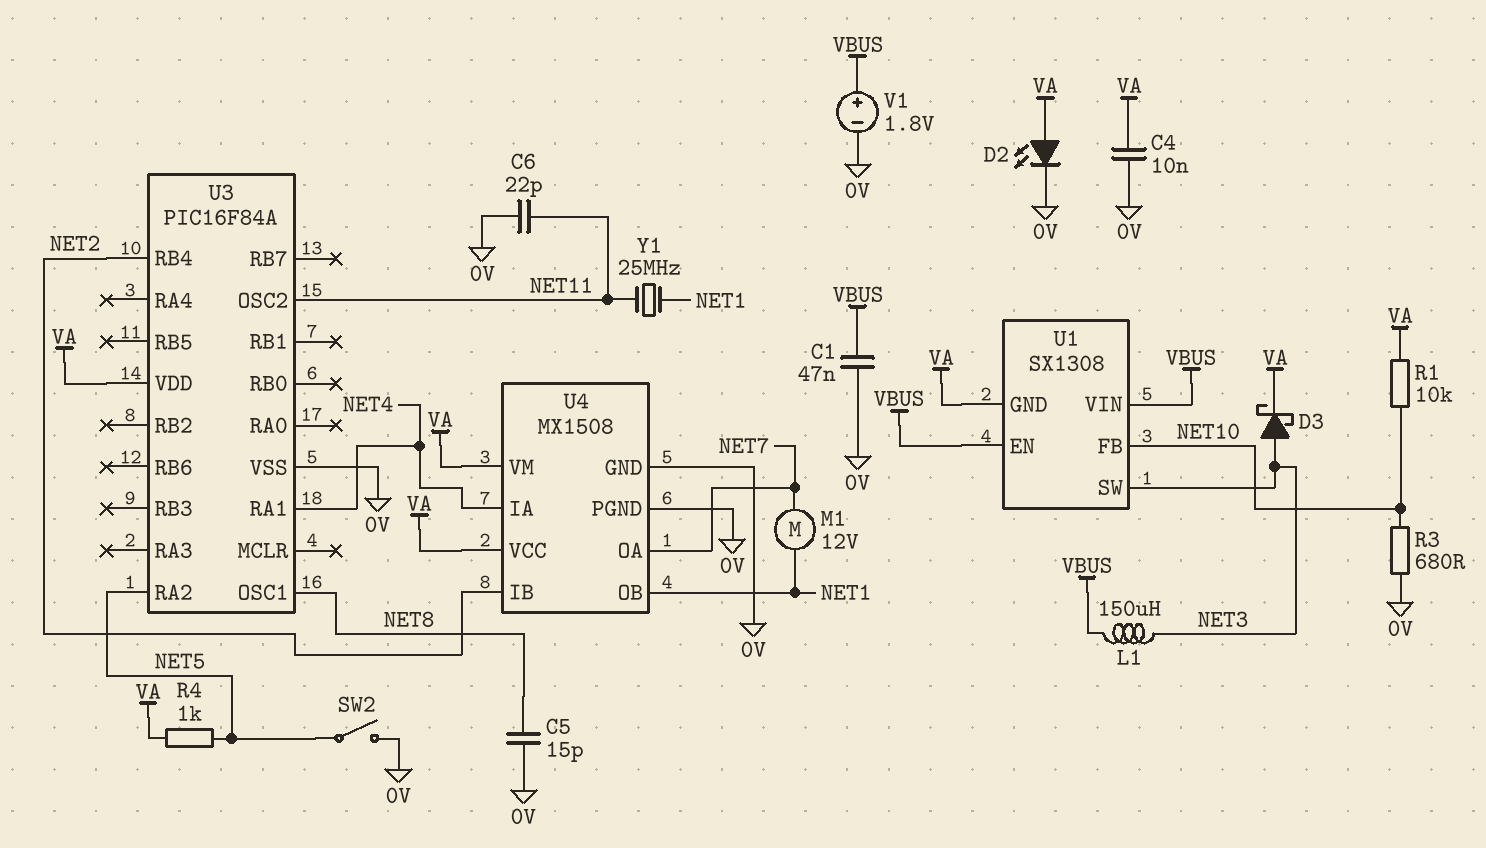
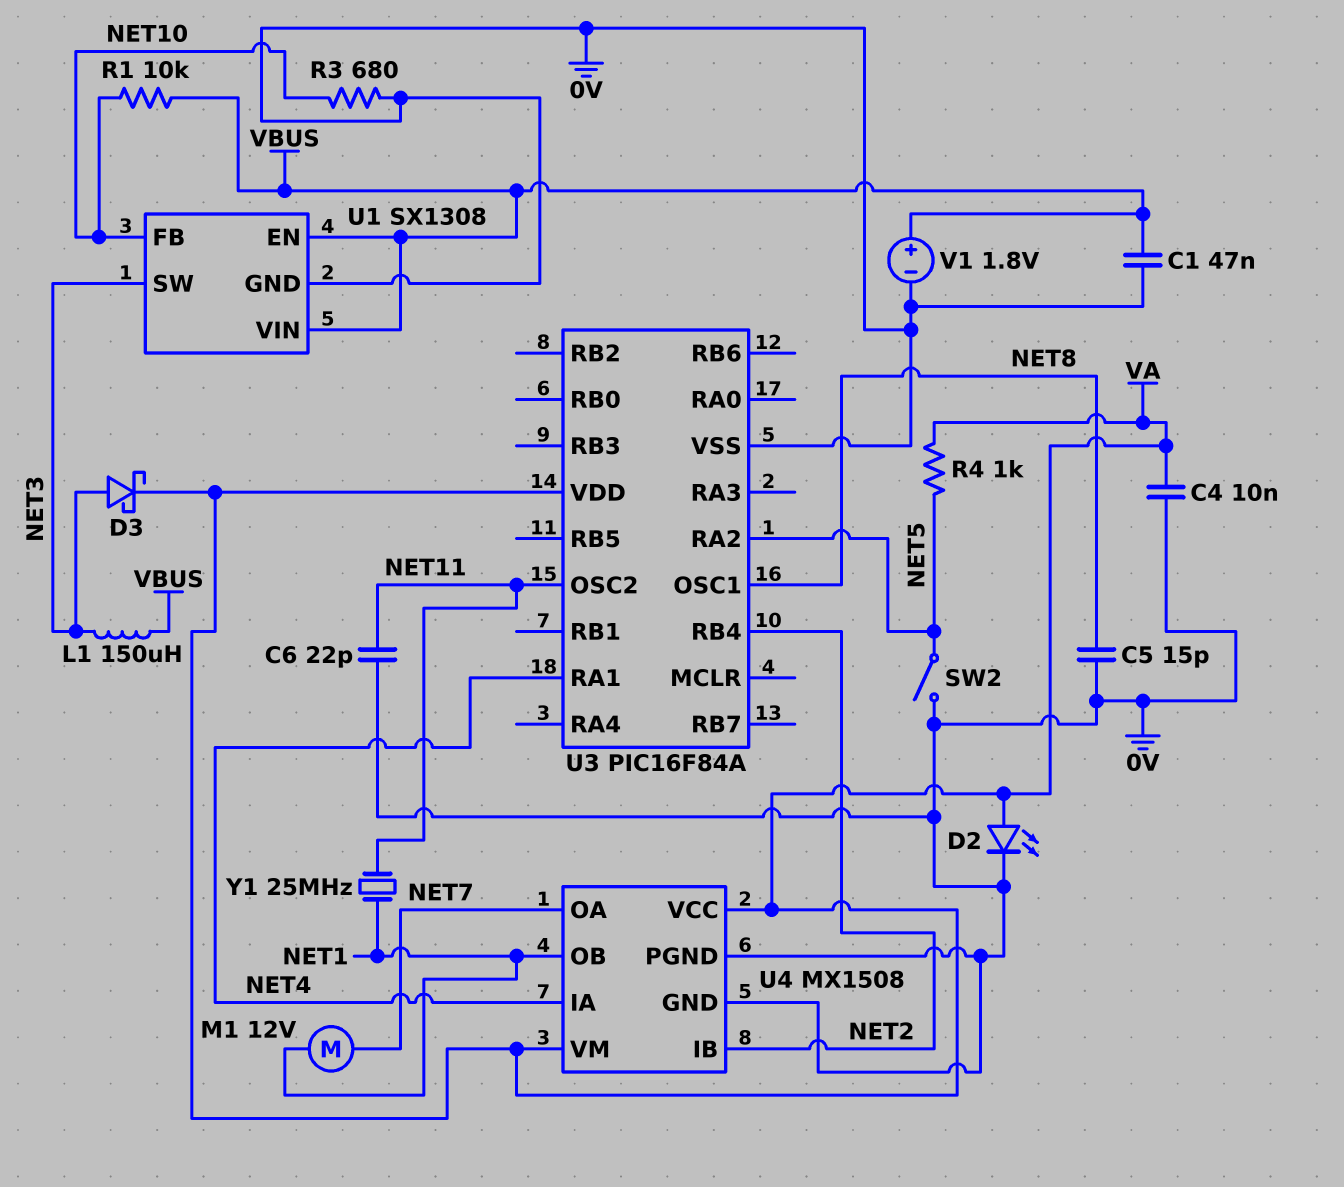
R1: 10k (NET10, VA) -> 10k (NET10, VBUS)
U1 pin GND: VA -> 0V

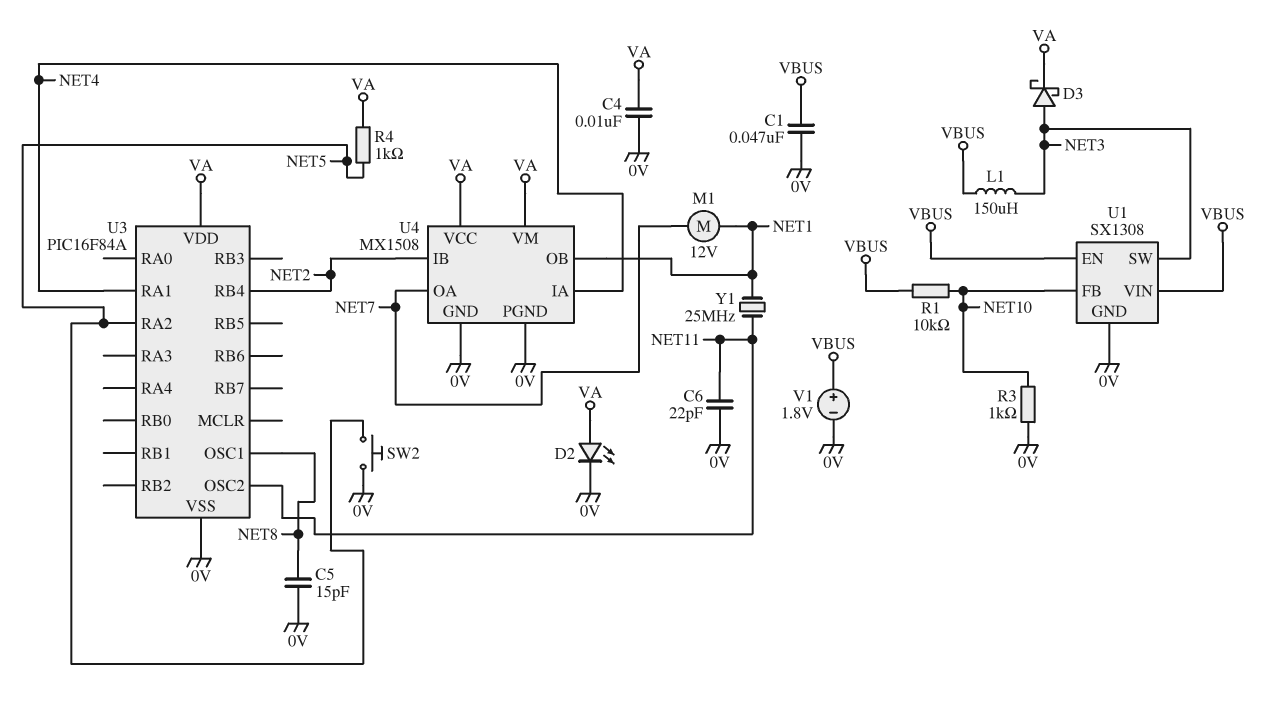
R3: 680 (0V, NET10) -> 1k (0V, NET10)
SW2: switch (0V, NET5) -> button (0V, NET5)

